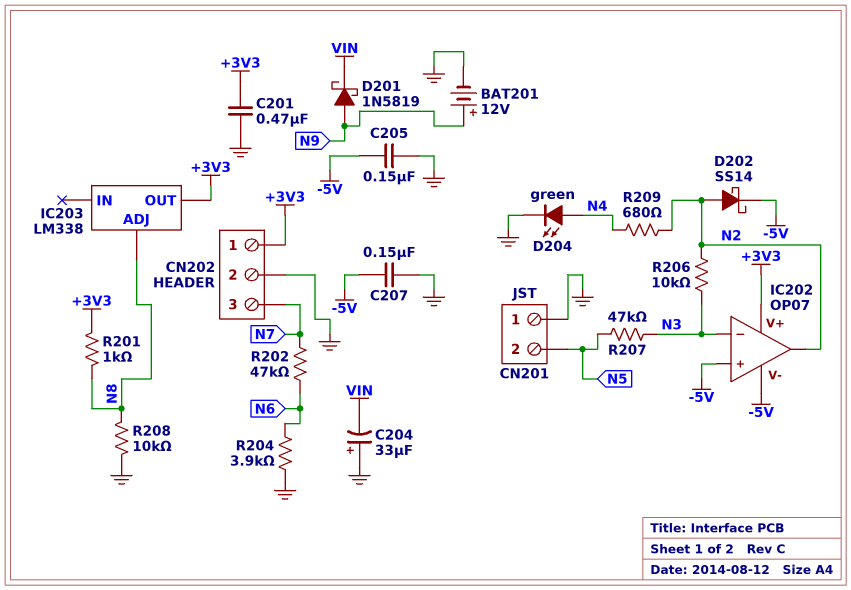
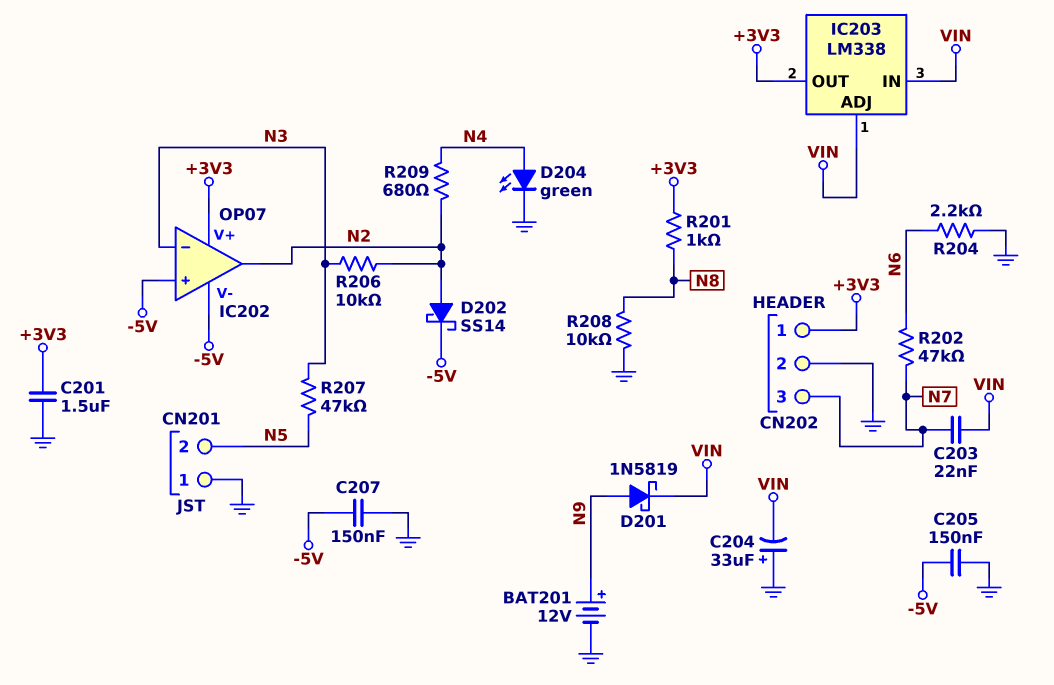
C201: 470nF (+3V3, GND) -> 1.5uF (+3V3, GND)
C203: none -> 22nF (N7, VIN)
IC203 pin ADJ: N8 -> VIN
IC203 pin IN: none -> VIN
R204: 3.9k (GND, N6) -> 2.2k (GND, N6)

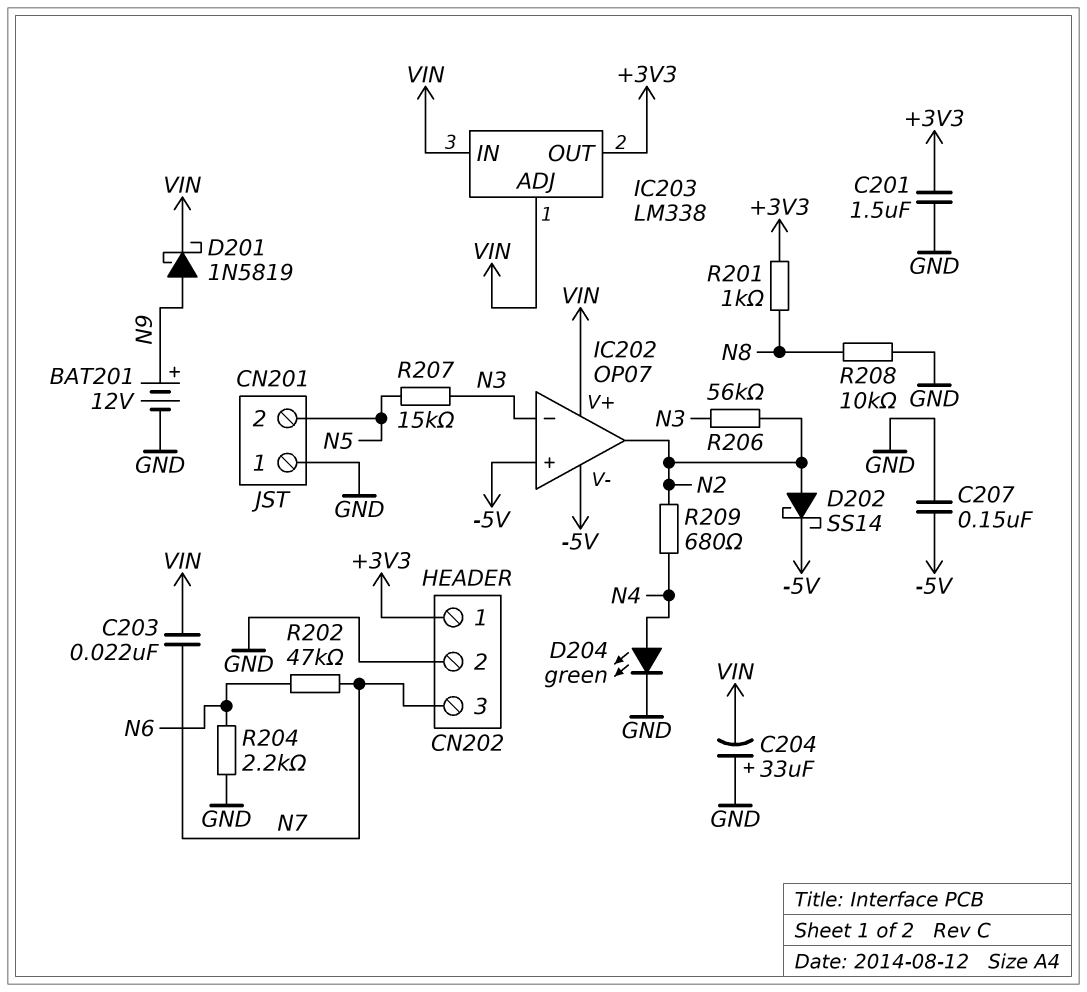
C205: 150nF (-5V, GND) -> none
IC202 pin V+: +3V3 -> VIN
R206: 10k (N2, N3) -> 56k (N2, N3)
R207: 47k (N3, N5) -> 15k (N3, N5)

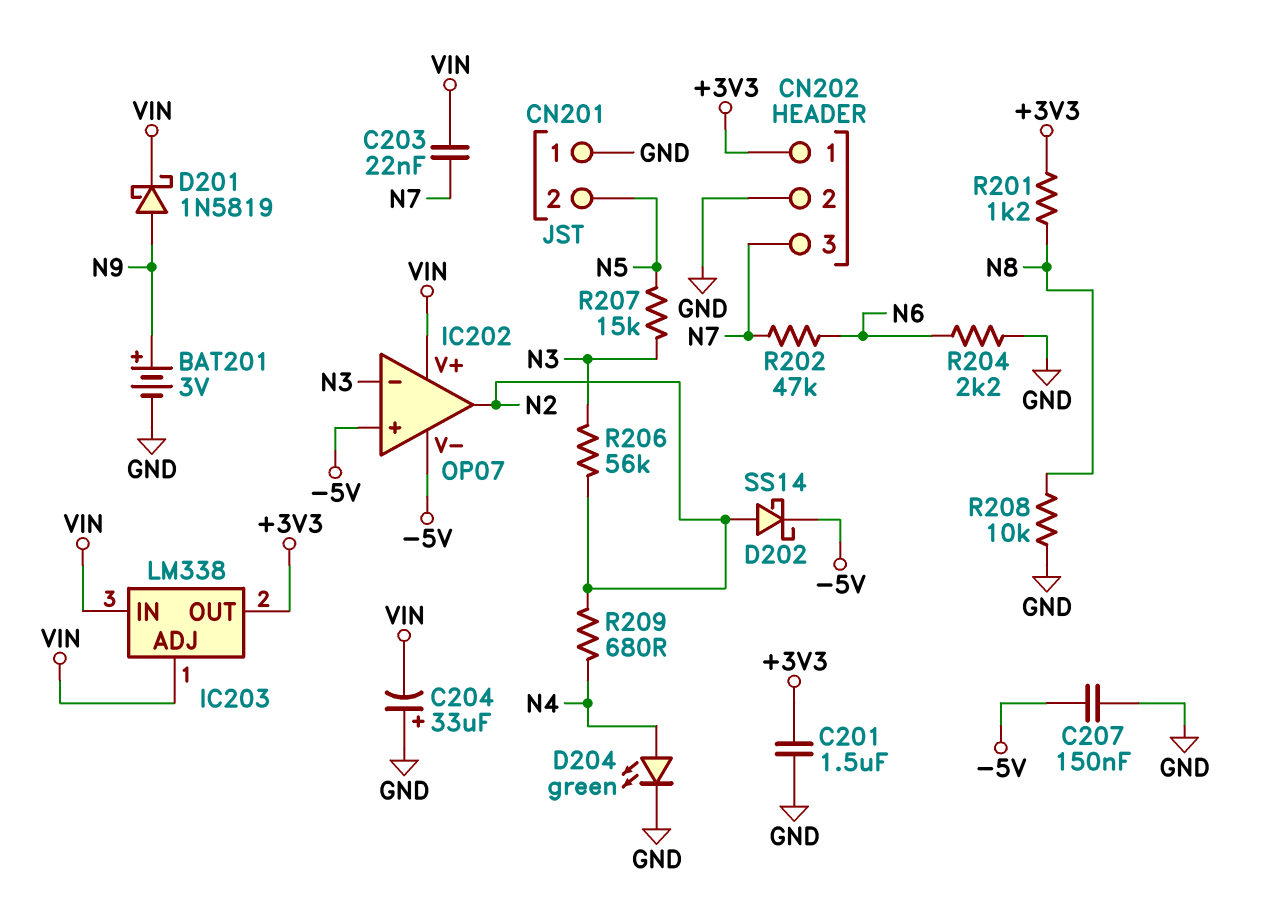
BAT201: 12V (plus N9, minus GND) -> 3V (plus N9, minus GND)
R201: 1k (+3V3, N8) -> 1.2k (+3V3, N8)

